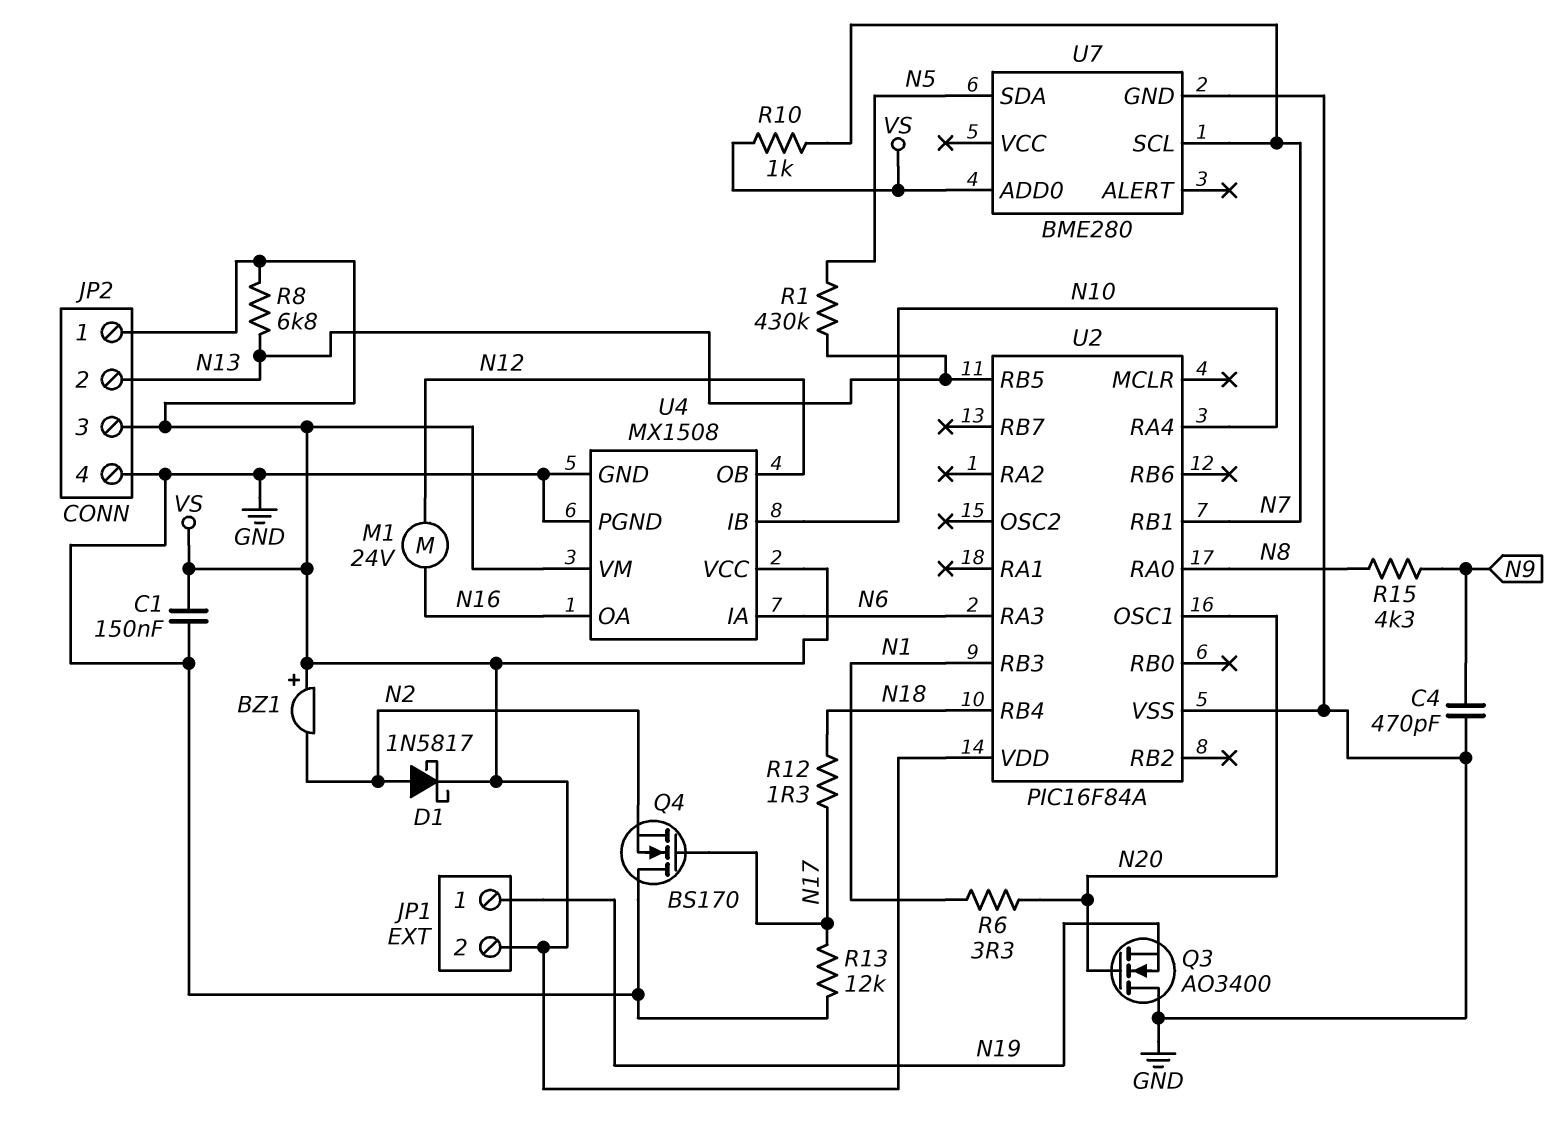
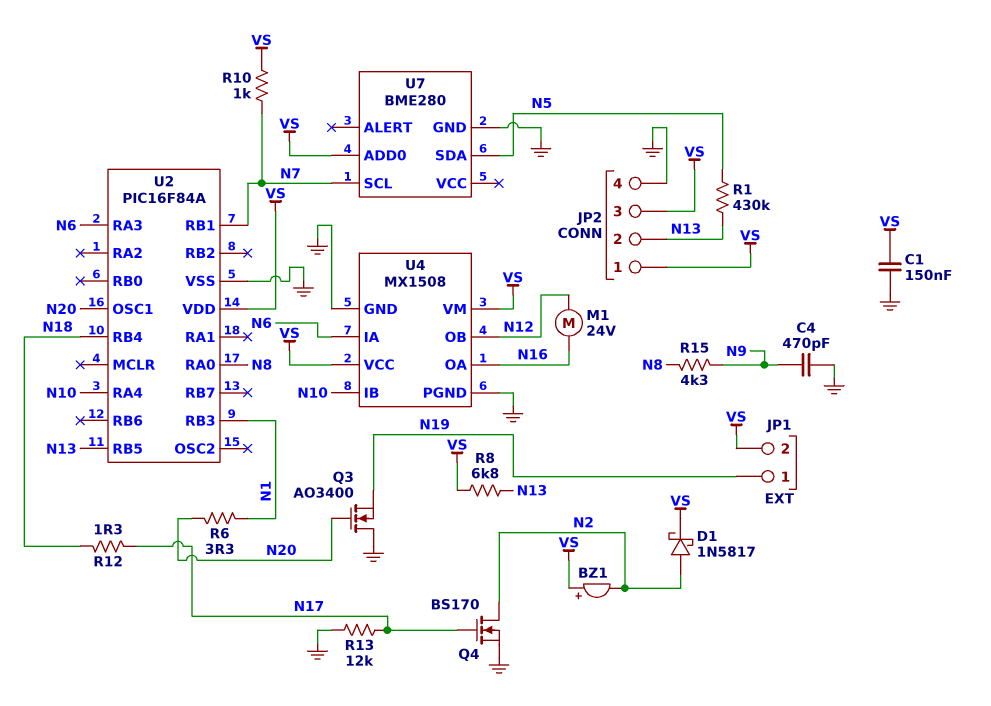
Q4: NMOS BS170 (G N17, D GND, S N2) -> NMOS BS170 (G N17, D N2, S GND)

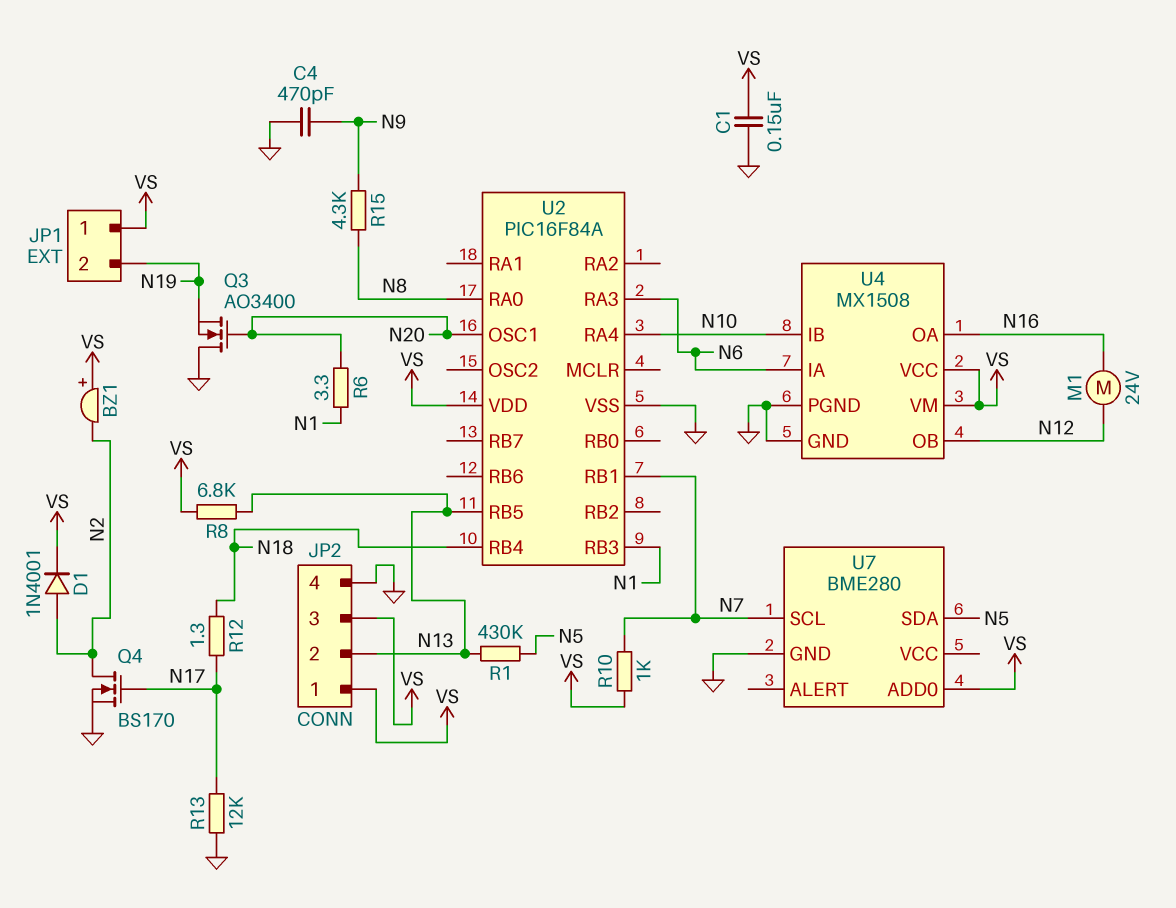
D1: schottky 1N5817 (A N2, K VS) -> diode 1N4001 (A N2, K VS)
JP1 pin 1: N19 -> VS
JP1 pin 2: VS -> N19

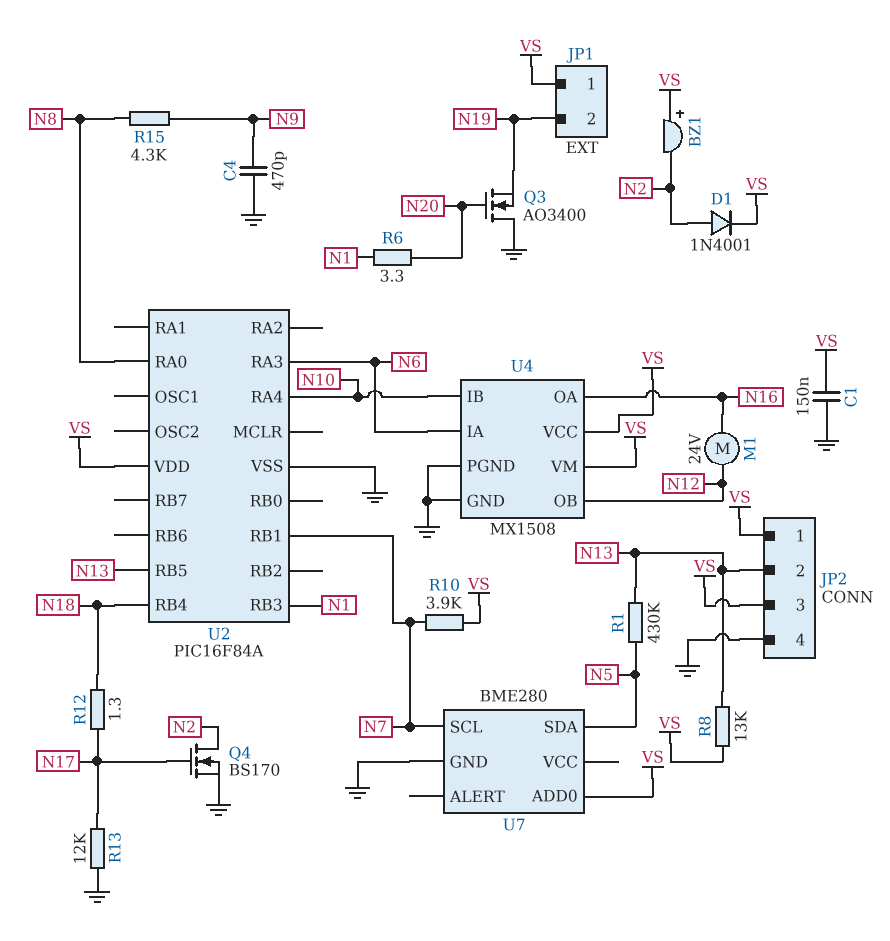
R8: 6.8k (N13, VS) -> 13k (N13, VS)
R10: 1k (N7, VS) -> 3.9k (N7, VS)
U2 pin OSC1: N20 -> none

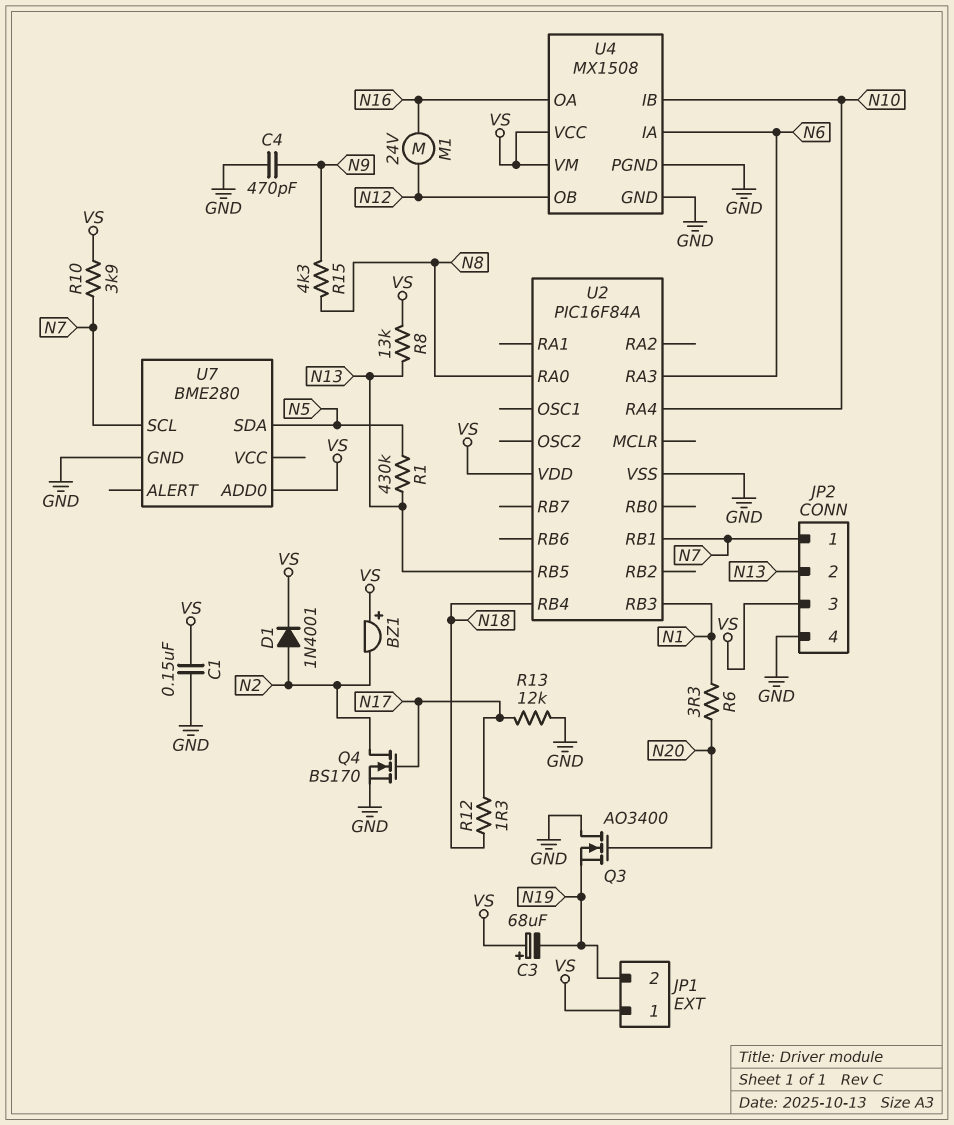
C3: none -> 68uF (plus VS, minus N19)
JP2 pin 1: VS -> N7

